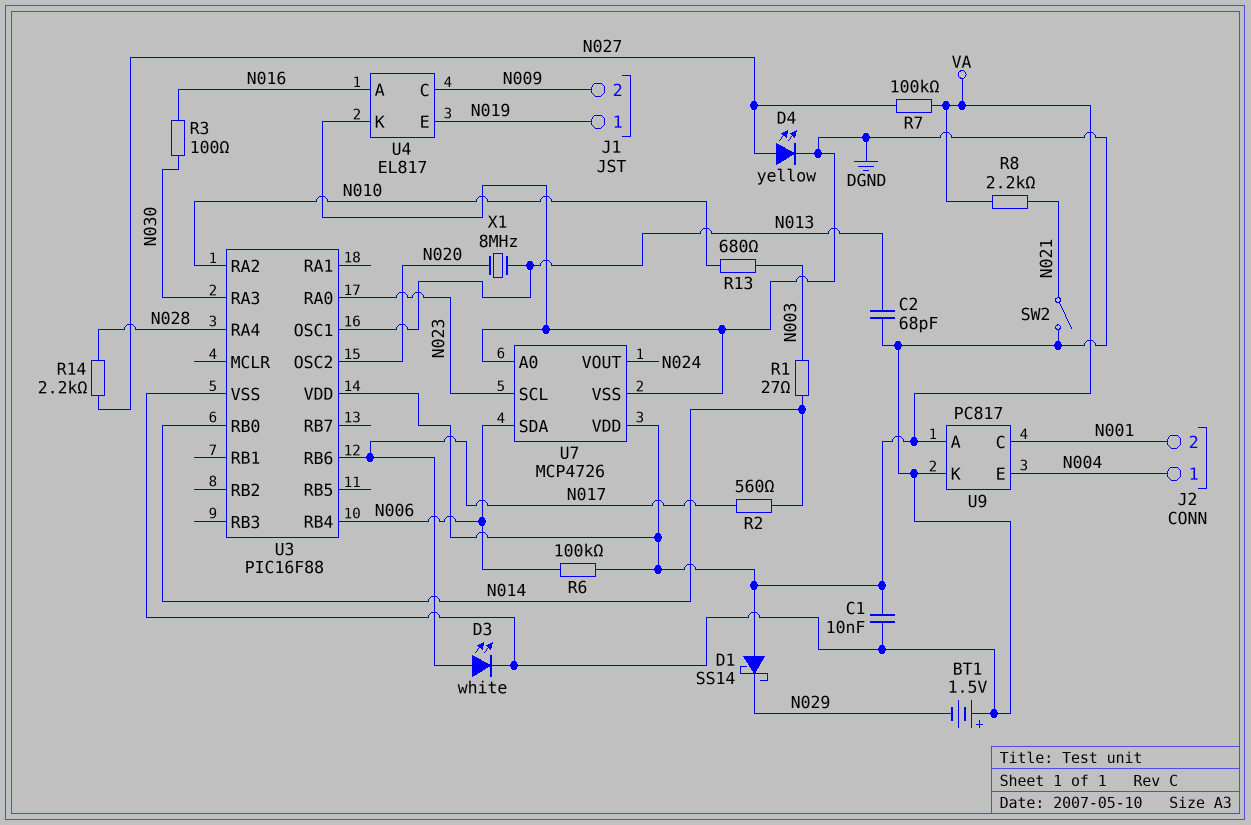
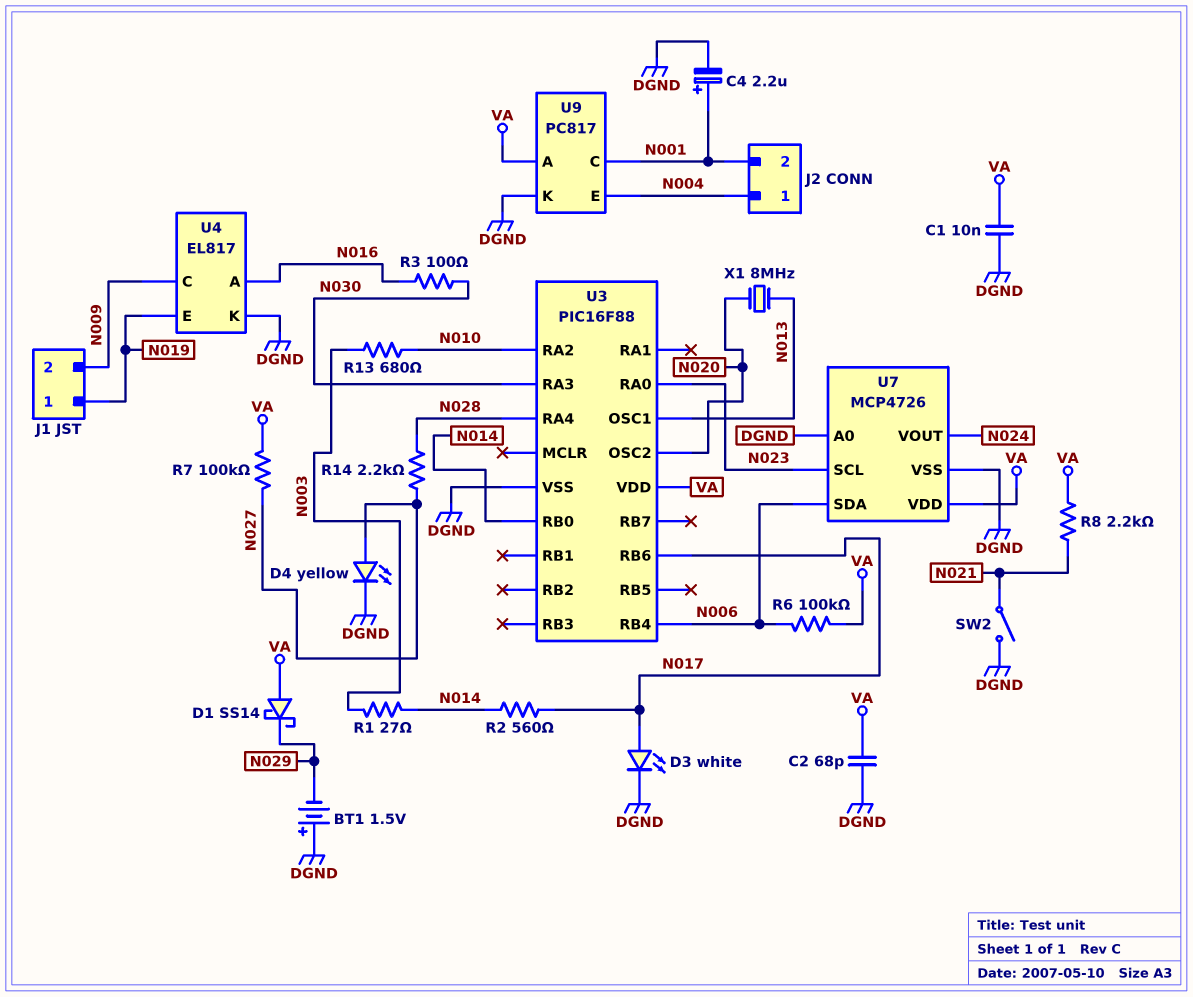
C2: 68pF (DGND, N013) -> 68pF (DGND, VA)
C4: none -> 2.2uF (plus N001, minus DGND)

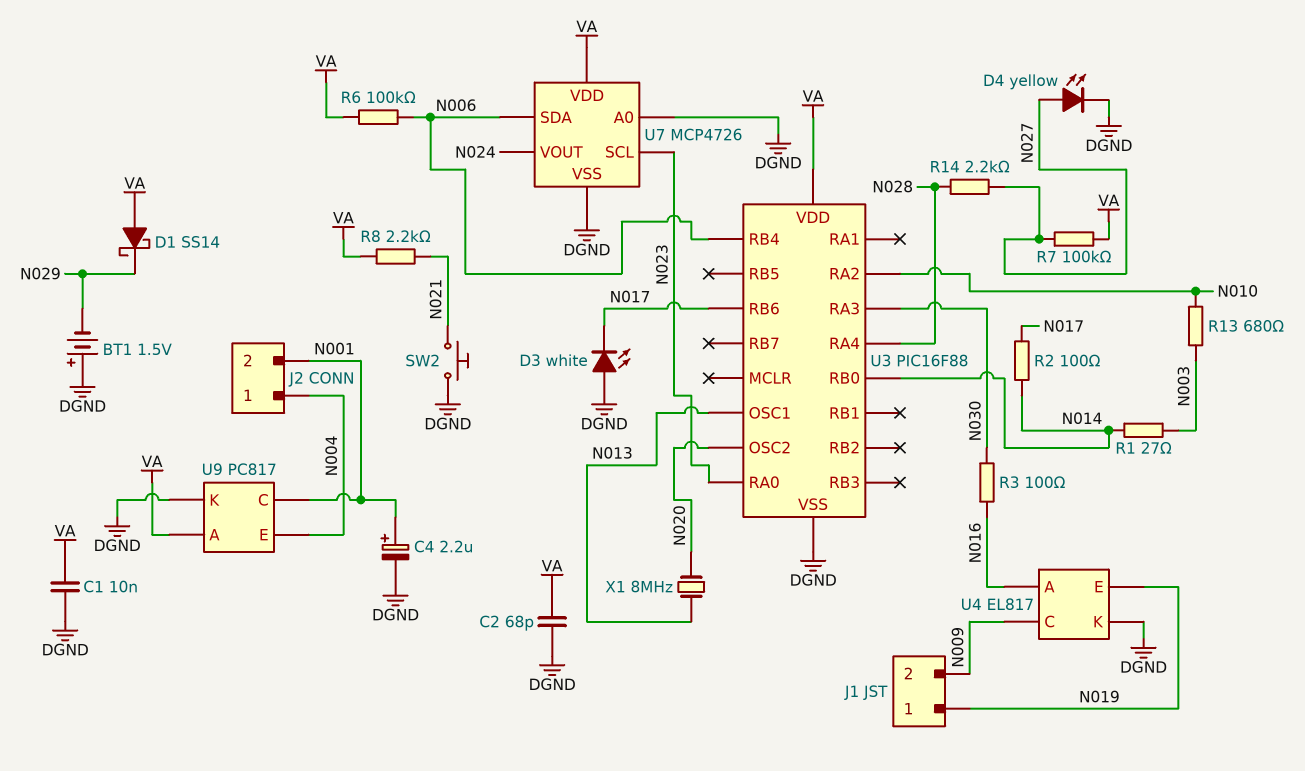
D3: LED white (A N017, K DGND) -> LED white (A DGND, K N017)
R2: 560 (N014, N017) -> 100 (N014, N017)
SW2: switch (DGND, N021) -> button (DGND, N021)

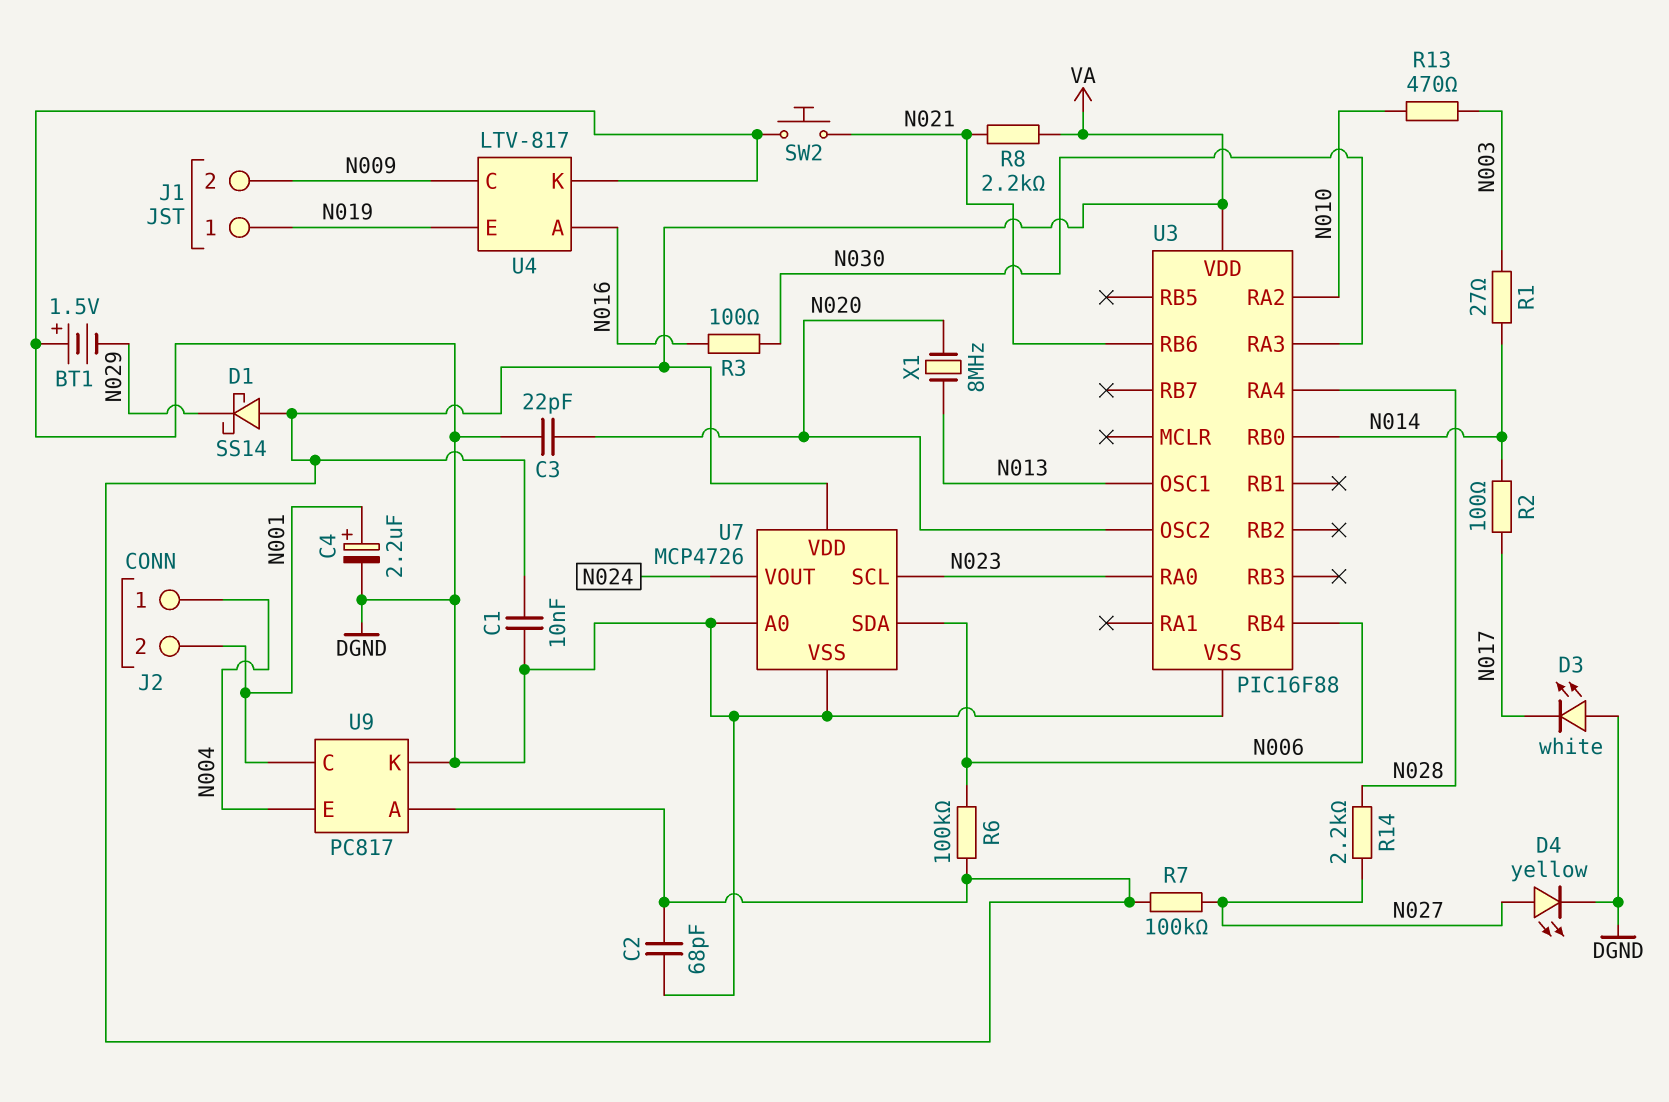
C3: none -> 22pF (DGND, N020)
R13: 680 (N003, N010) -> 470 (N003, N010)
U3 pin RB6: N017 -> N021
U4: EL817 -> LTV-817

